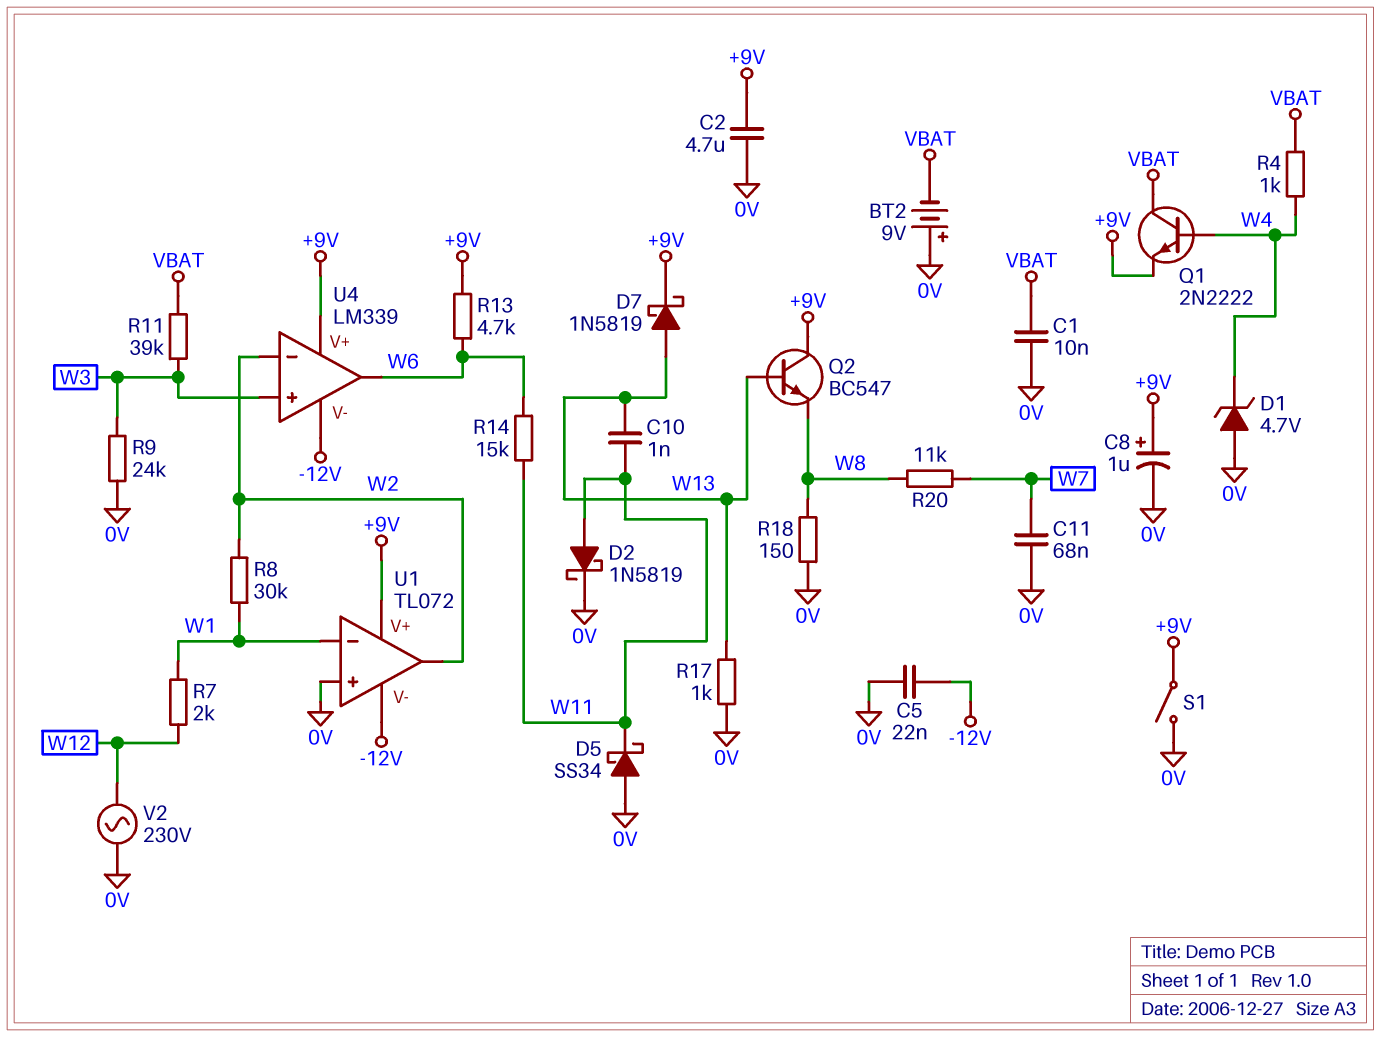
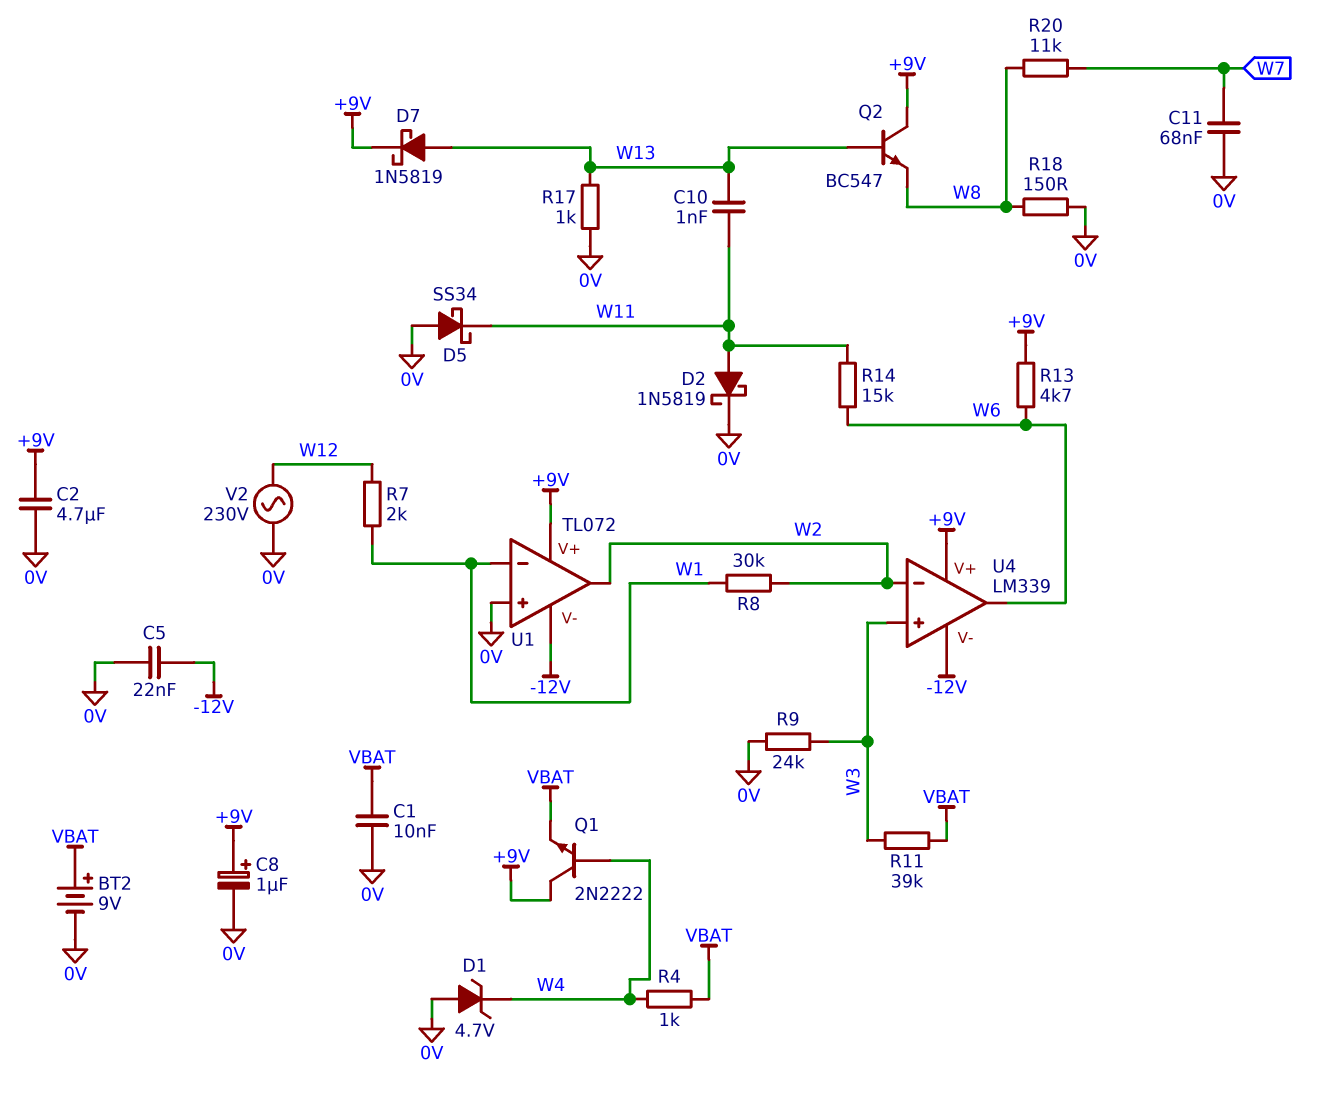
BT2: 9V (plus 0V, minus VBAT) -> 9V (plus VBAT, minus 0V)
Q1: NPN 2N2222 (B W4, C VBAT, E +9V) -> NPN 2N2222 (B W4, C +9V, E VBAT)
S1: switch (+9V, 0V) -> none

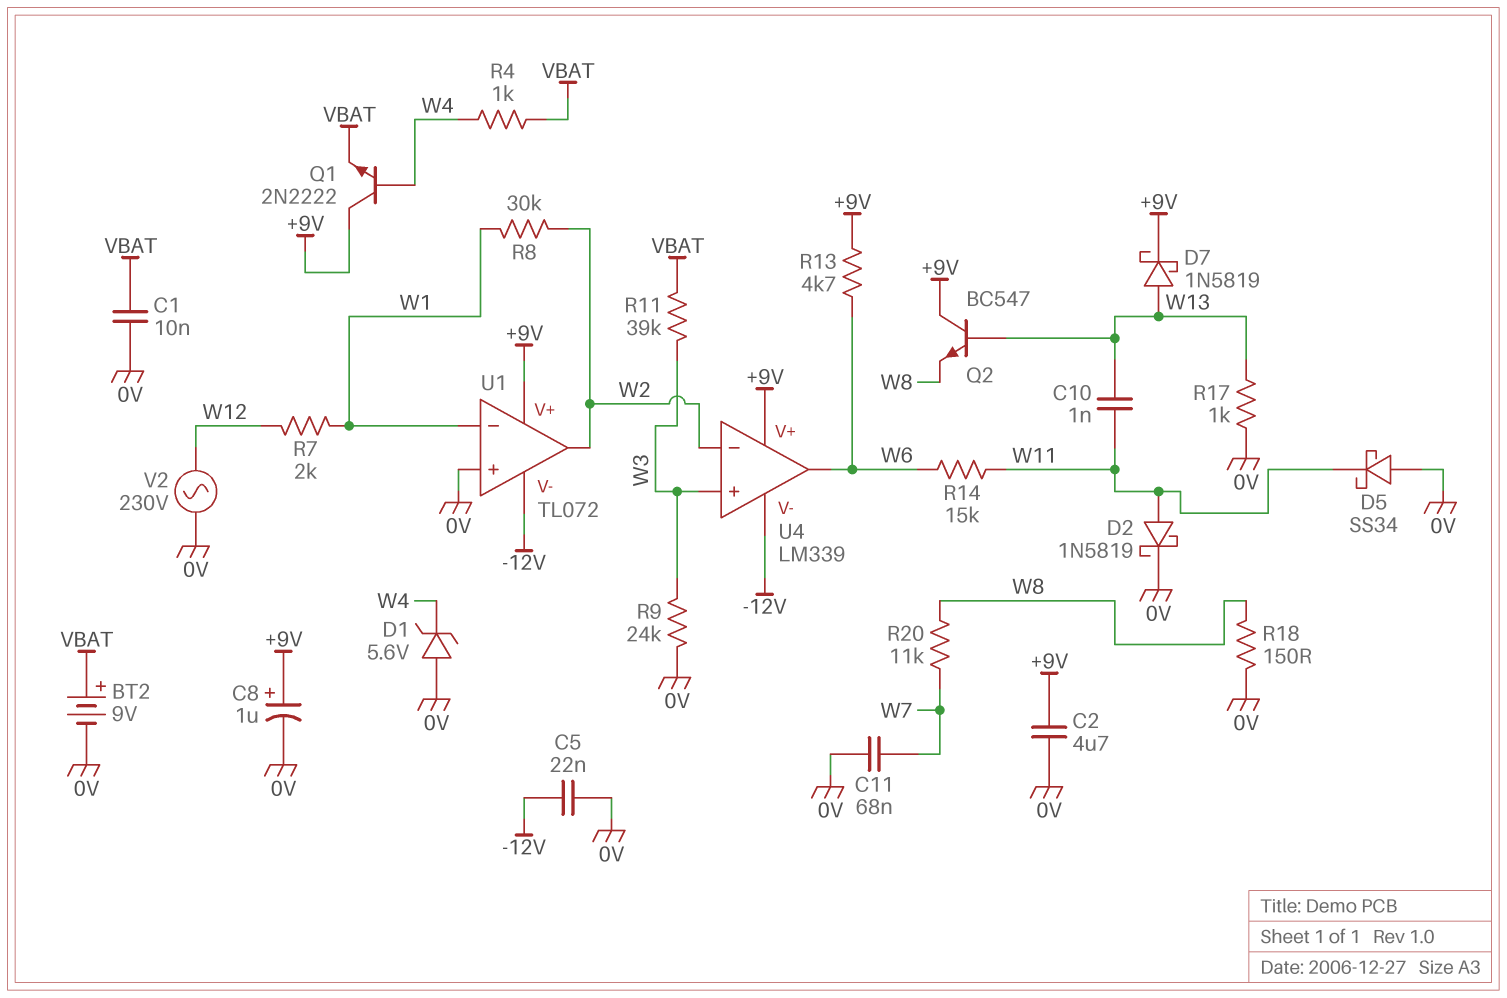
D1: zener 4.7V (A 0V, K W4) -> zener 5.6V (A 0V, K W4)

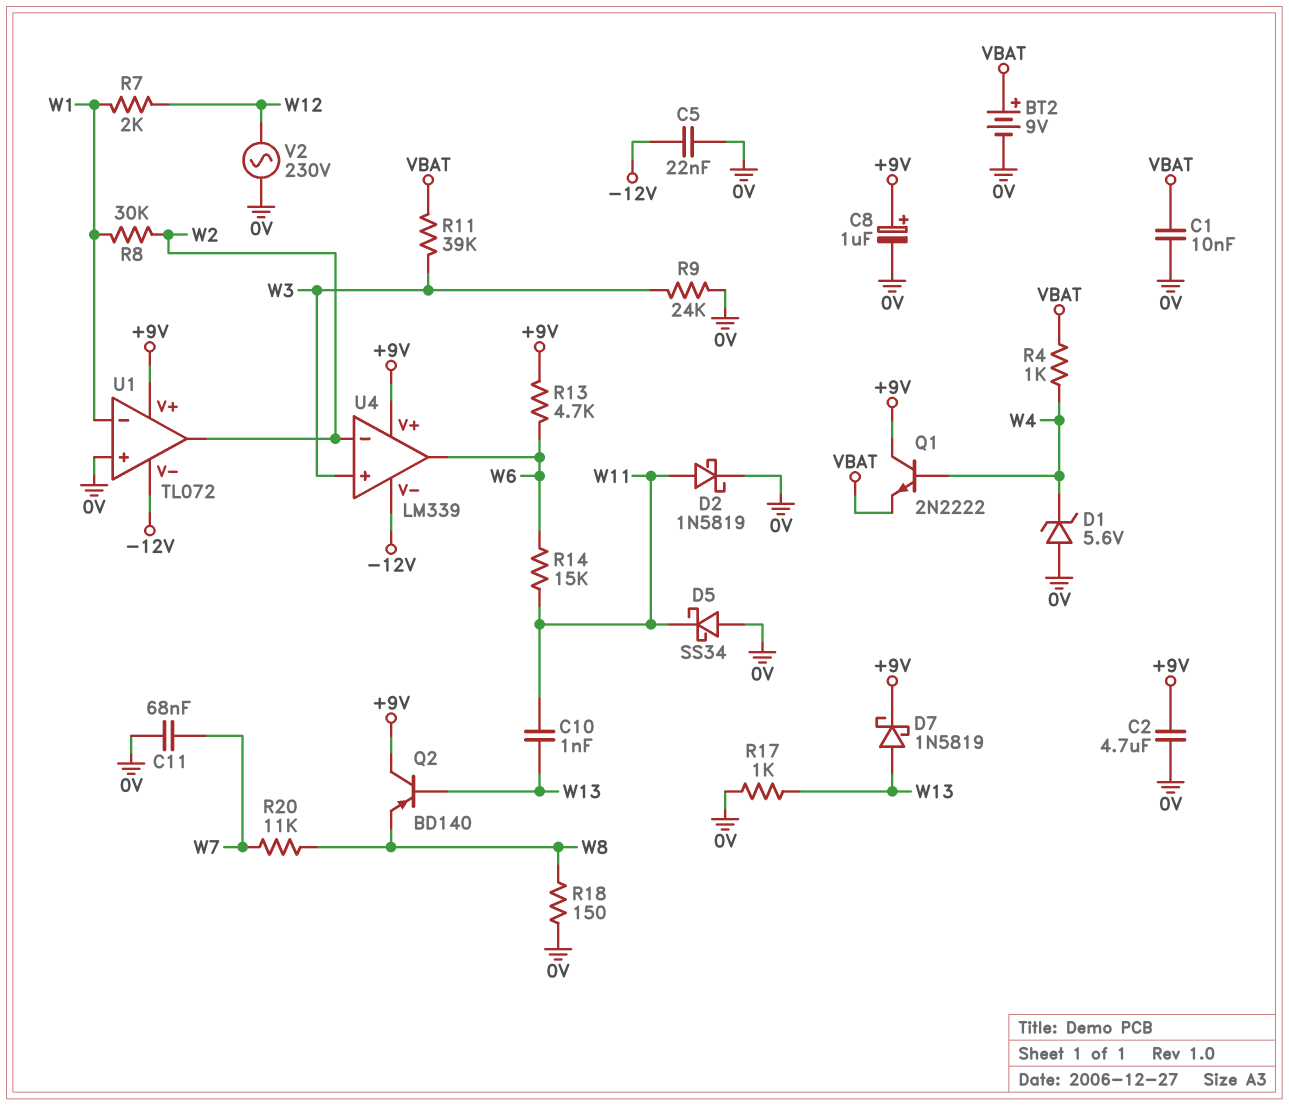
Q2: NPN BC547 (B W13, C +9V, E W8) -> PNP BD140 (B W13, C +9V, E W8)

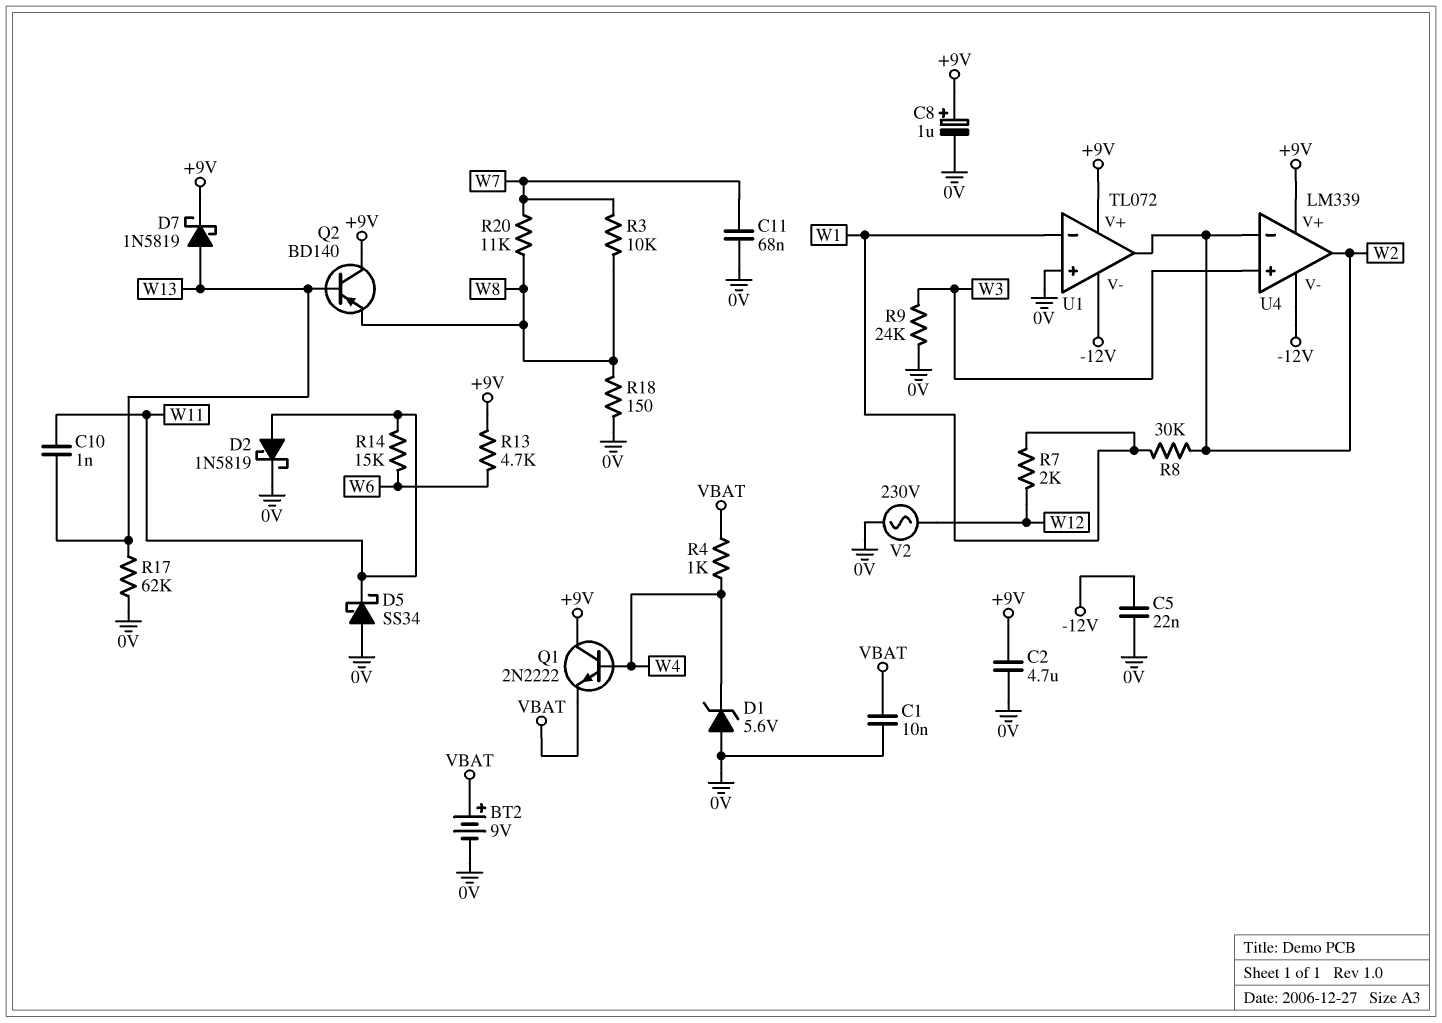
R3: none -> 10k (W7, W8)
R11: 39k (VBAT, W3) -> none
R17: 1k (0V, W13) -> 62k (0V, W13)
U4 pin out: W6 -> W2

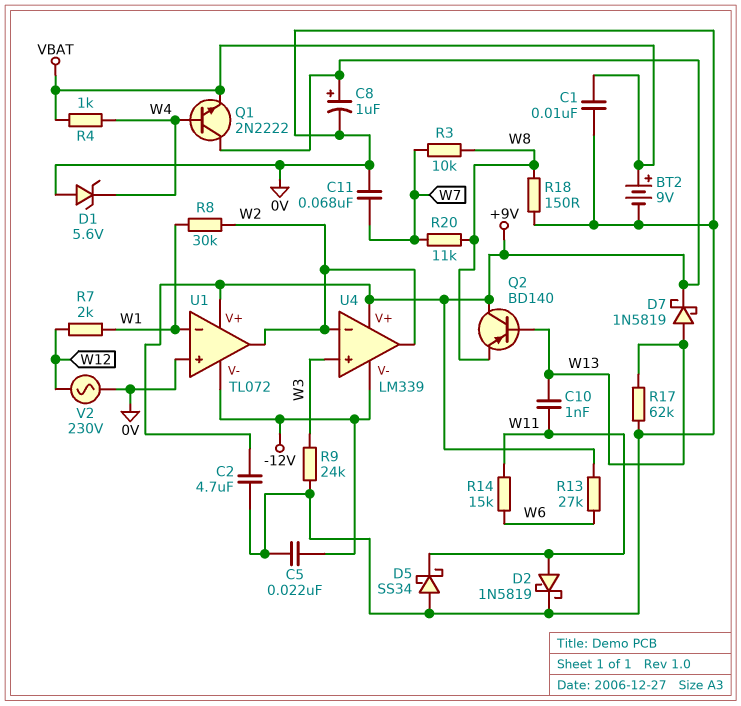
R13: 4.7k (+9V, W6) -> 27k (+9V, W6)

